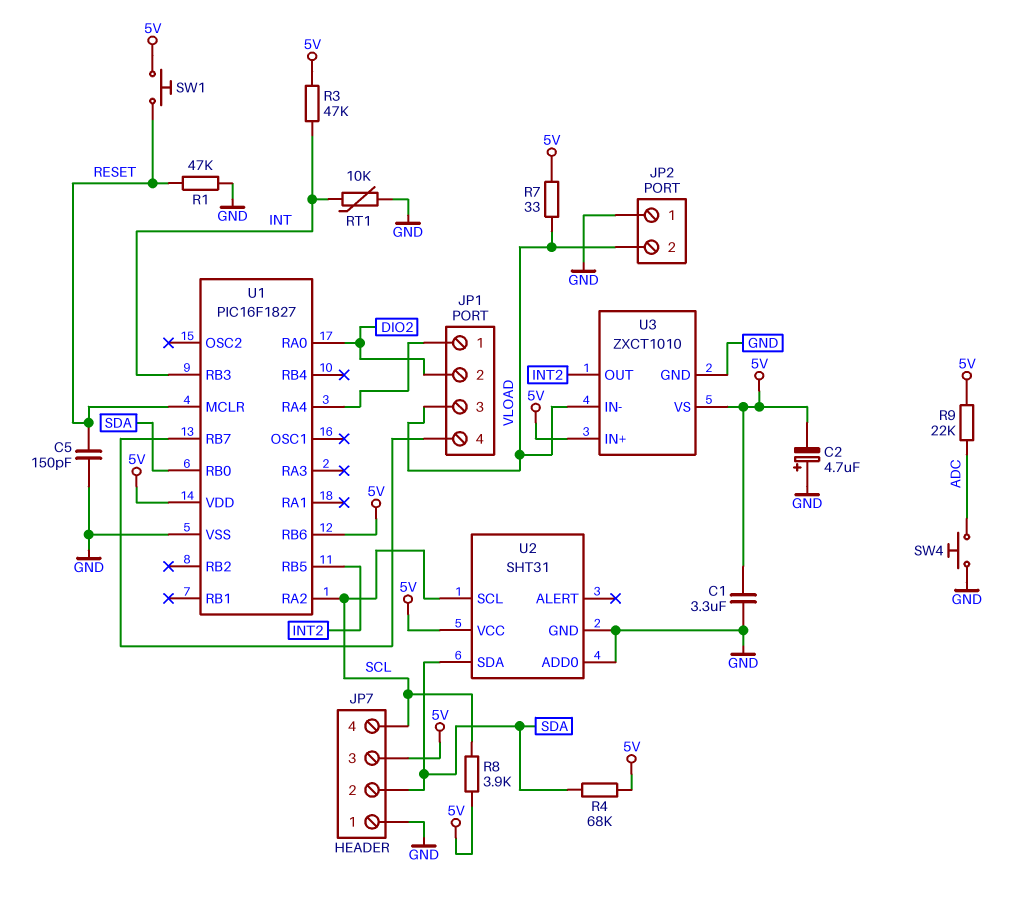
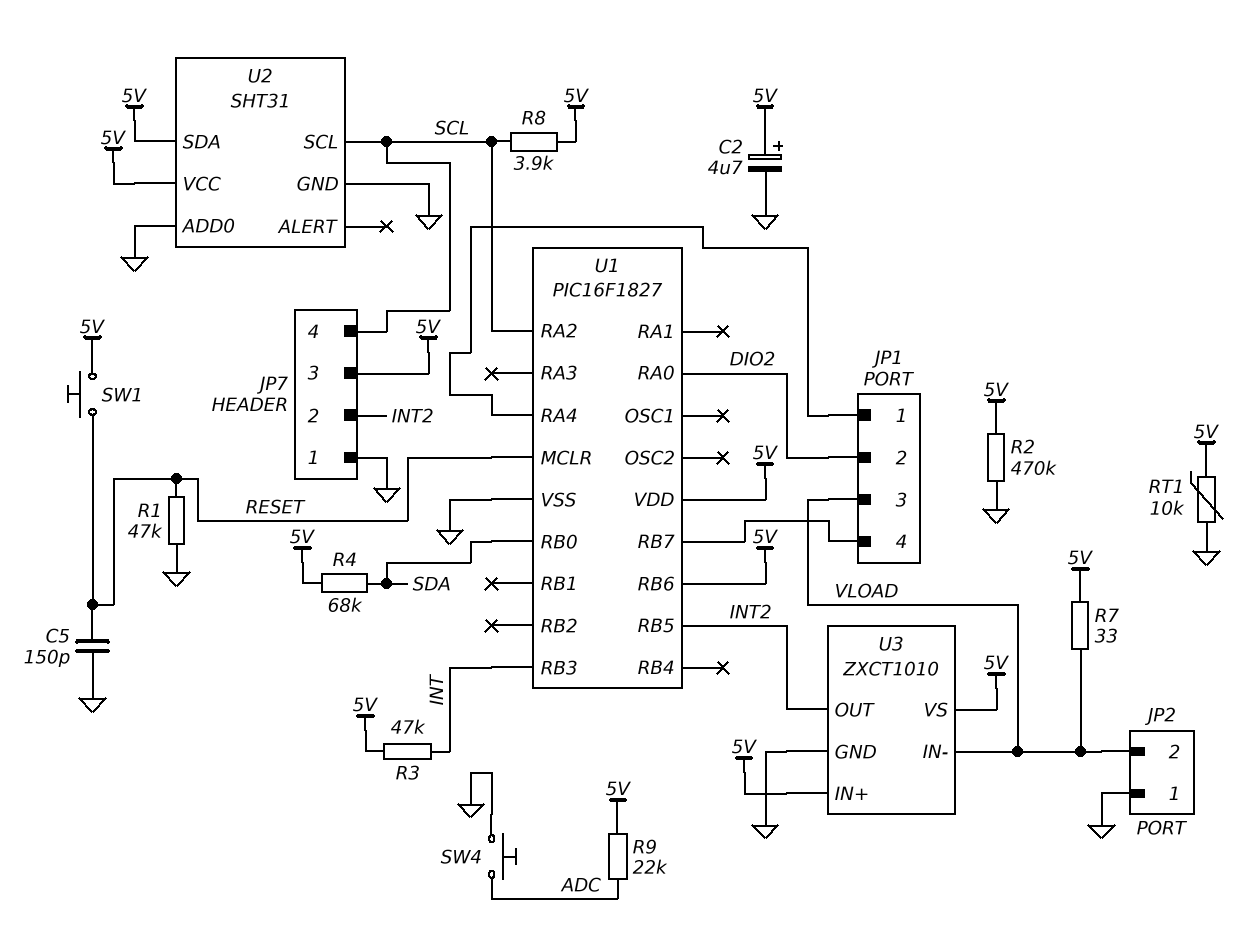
C1: 3.3uF (5V, GND) -> none
C2: 4.7uF (plus GND, minus 5V) -> 4.7uF (plus 5V, minus GND)
JP7 pin 2: SDA -> INT2
R2: none -> 470k (5V, GND)
RT1: 10k (GND, INT) -> 10k (5V, GND)
U2 pin SDA: SDA -> 5V

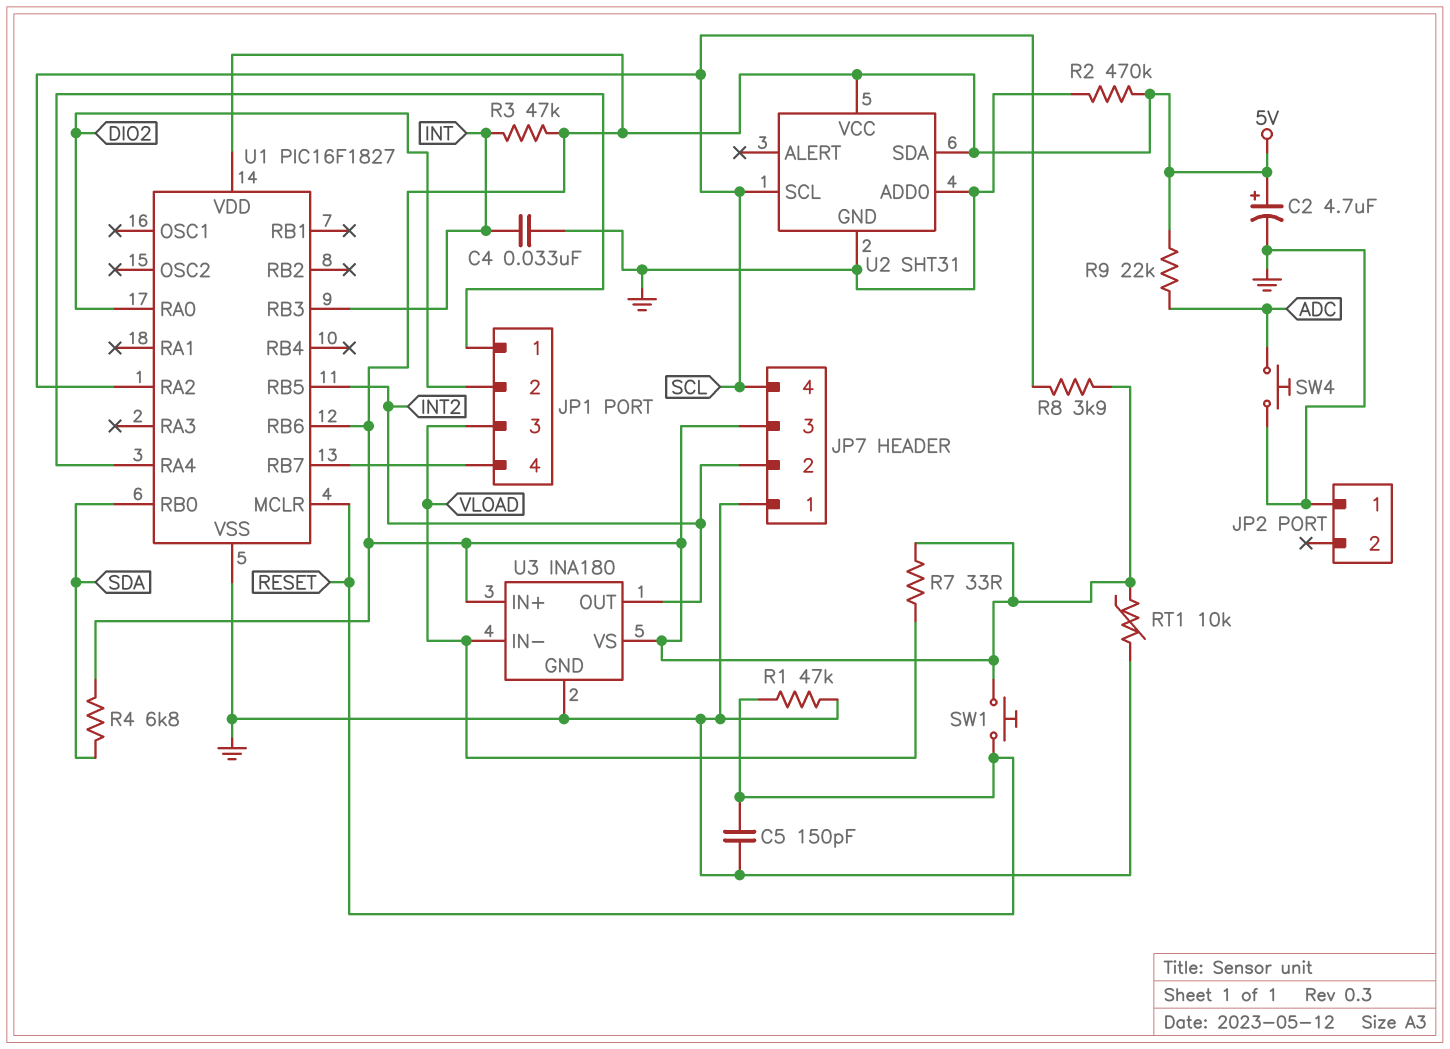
C4: none -> 33nF (GND, INT)
JP2 pin 2: VLOAD -> none
R4: 68k (5V, SDA) -> 6.8k (5V, SDA)
U3: ZXCT1010 -> INA180

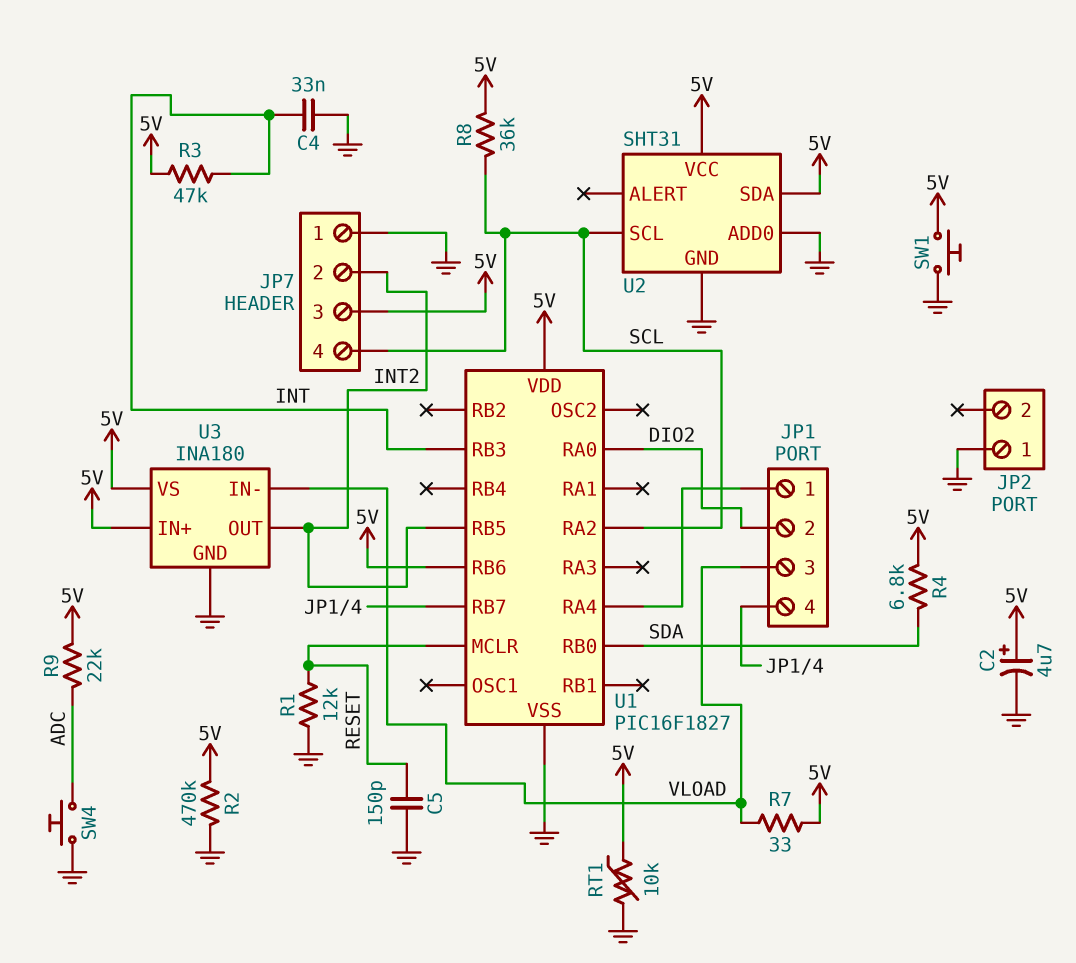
R1: 47k (GND, RESET) -> 12k (GND, RESET)
R8: 3.9k (5V, SCL) -> 36k (5V, SCL)
SW1: button (5V, RESET) -> button (5V, GND)

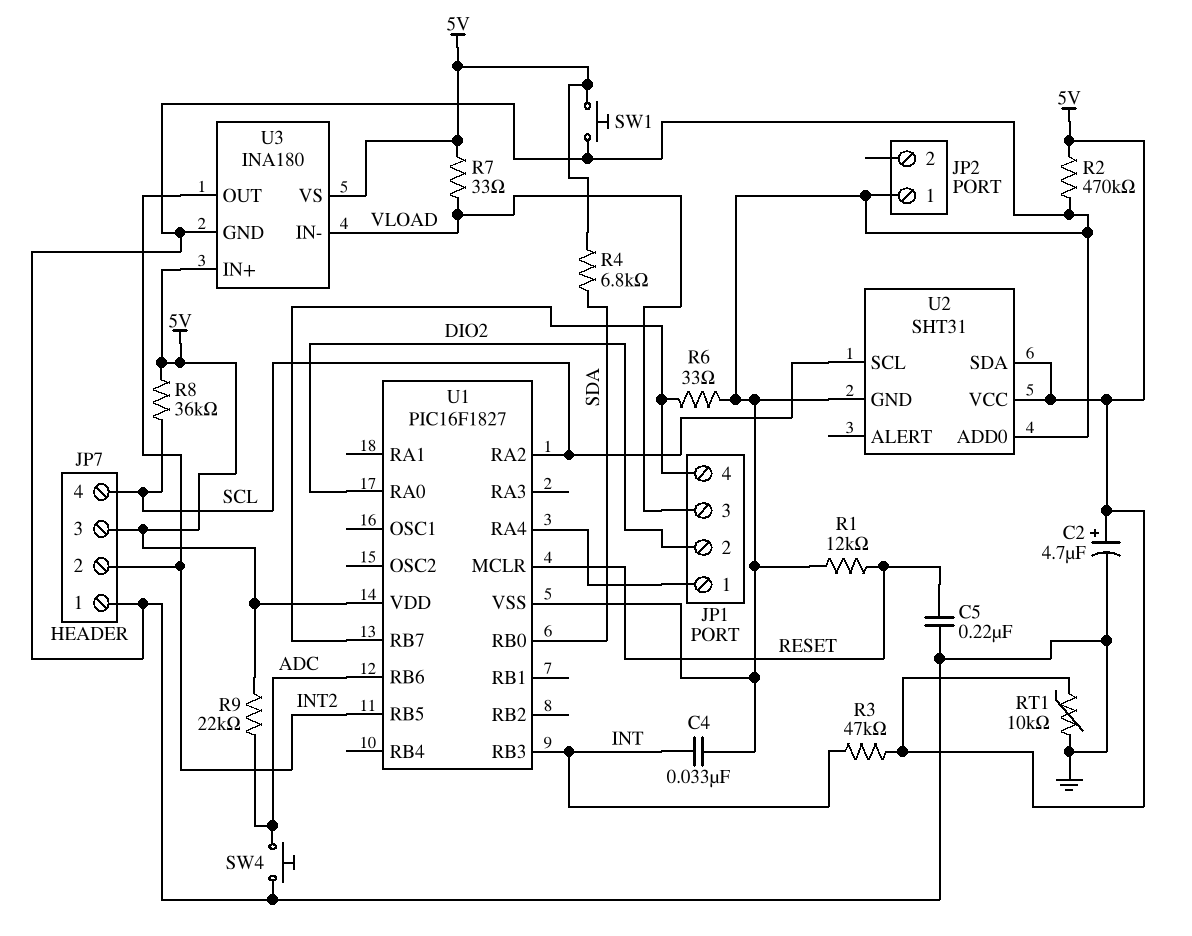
C5: 150pF (GND, RESET) -> 220nF (GND, RESET)
R6: none -> 33 (GND, JP1/4)
U1 pin RB6: 5V -> ADC

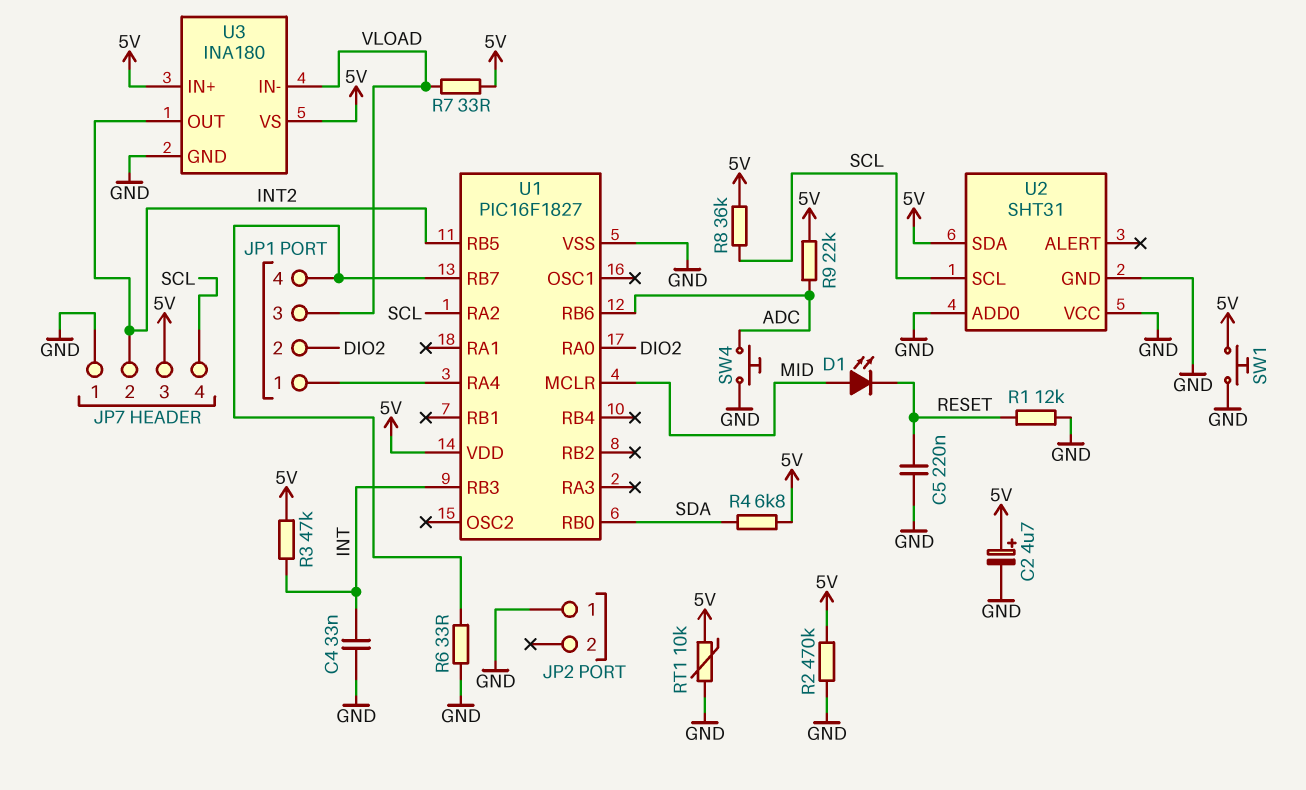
D1: none -> LED (A MID, K RESET)
U1 pin MCLR: RESET -> MID
U2 pin VCC: 5V -> GND

